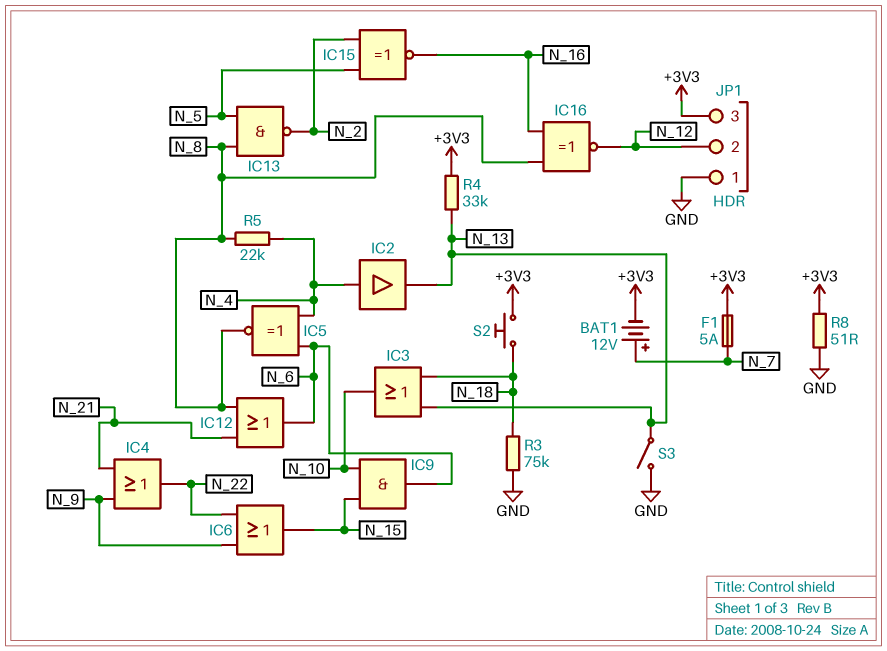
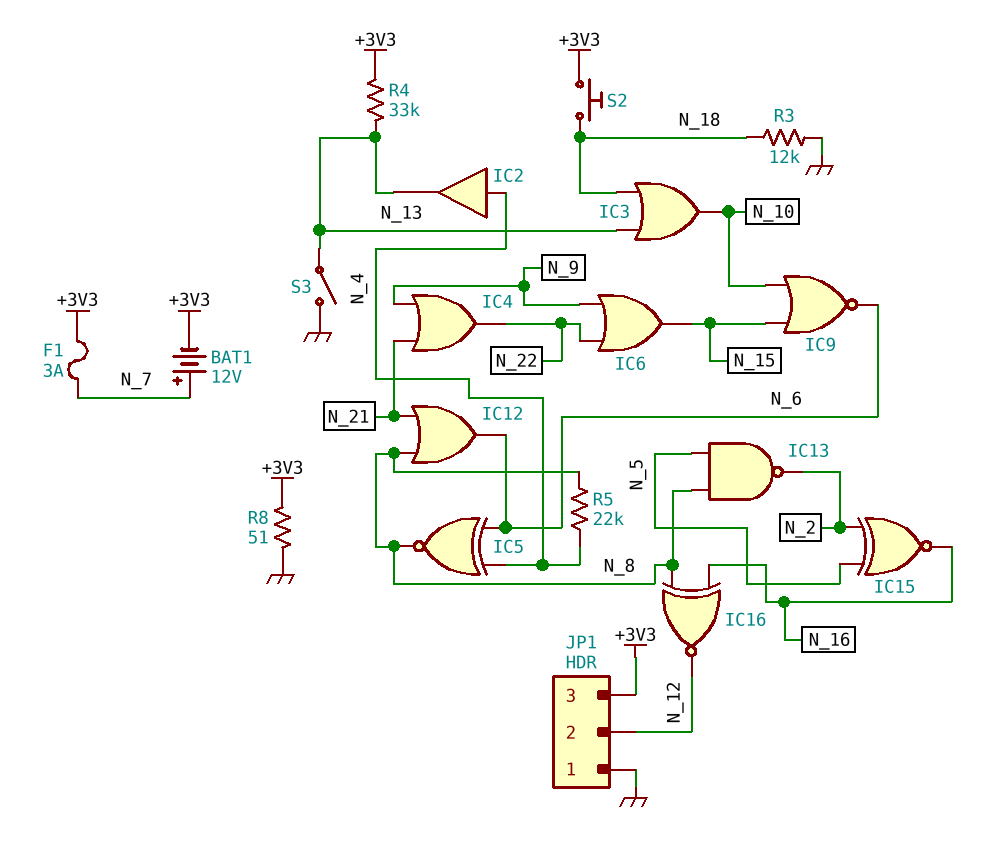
F1: 5A (+3V3, N_7) -> 3A (+3V3, N_7)
IC9: AND (in N_10, in N_15, out N_6) -> NOR (in N_10, in N_15, out N_6)
R3: 75k (GND, N_18) -> 12k (GND, N_18)

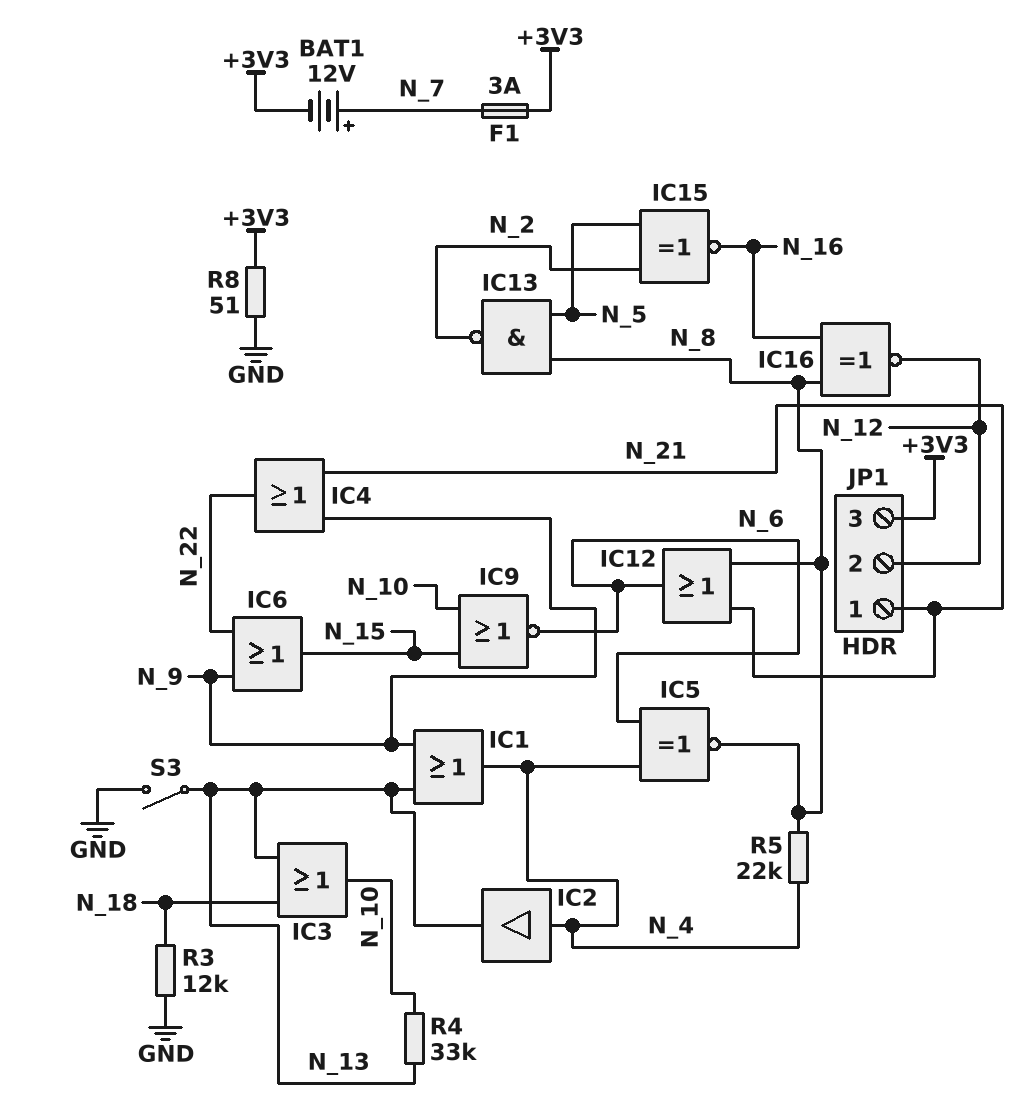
IC1: none -> OR (in N_9, in N_13, out N_4)
JP1 pin 1: GND -> N_21
R4: 33k (+3V3, N_13) -> 33k (N_10, N_13)
S2: button (+3V3, N_18) -> none

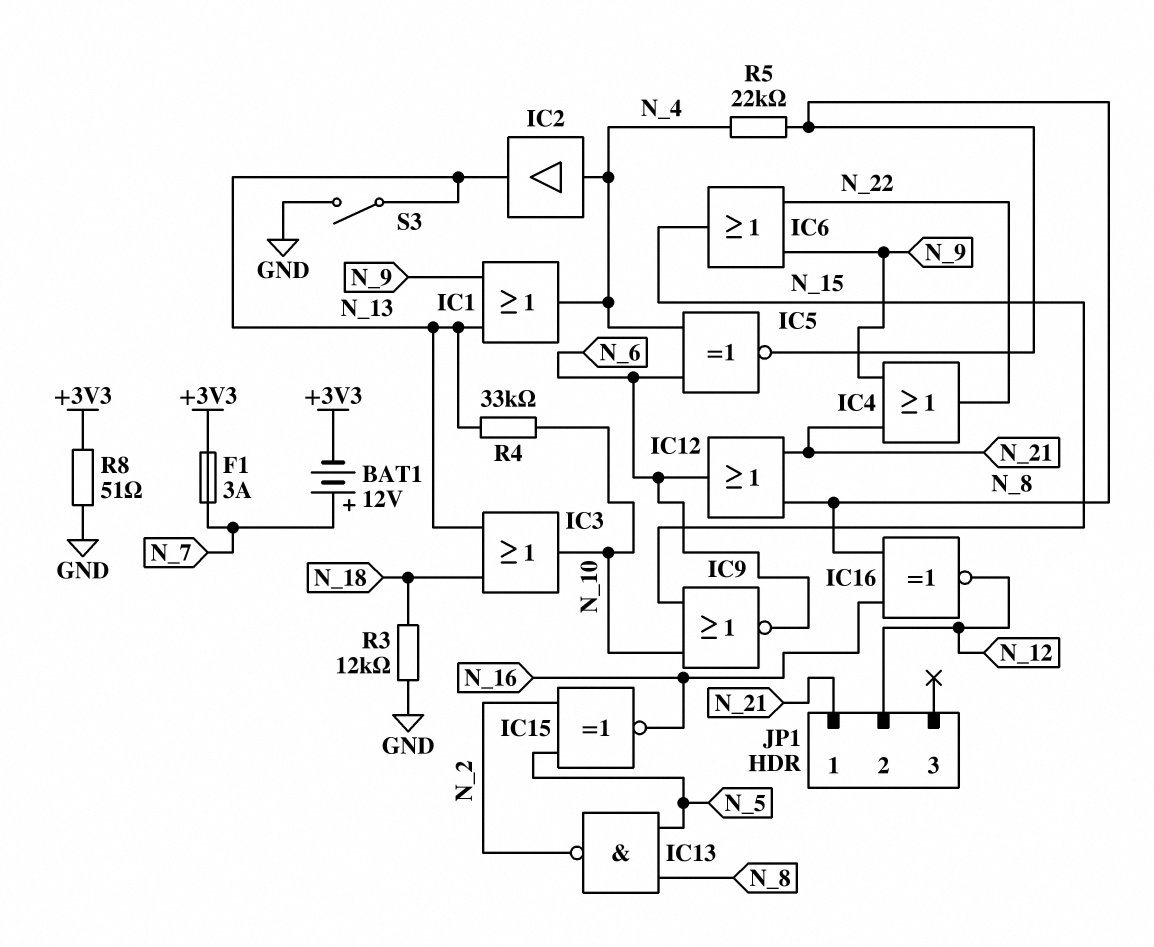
JP1 pin 3: +3V3 -> none

